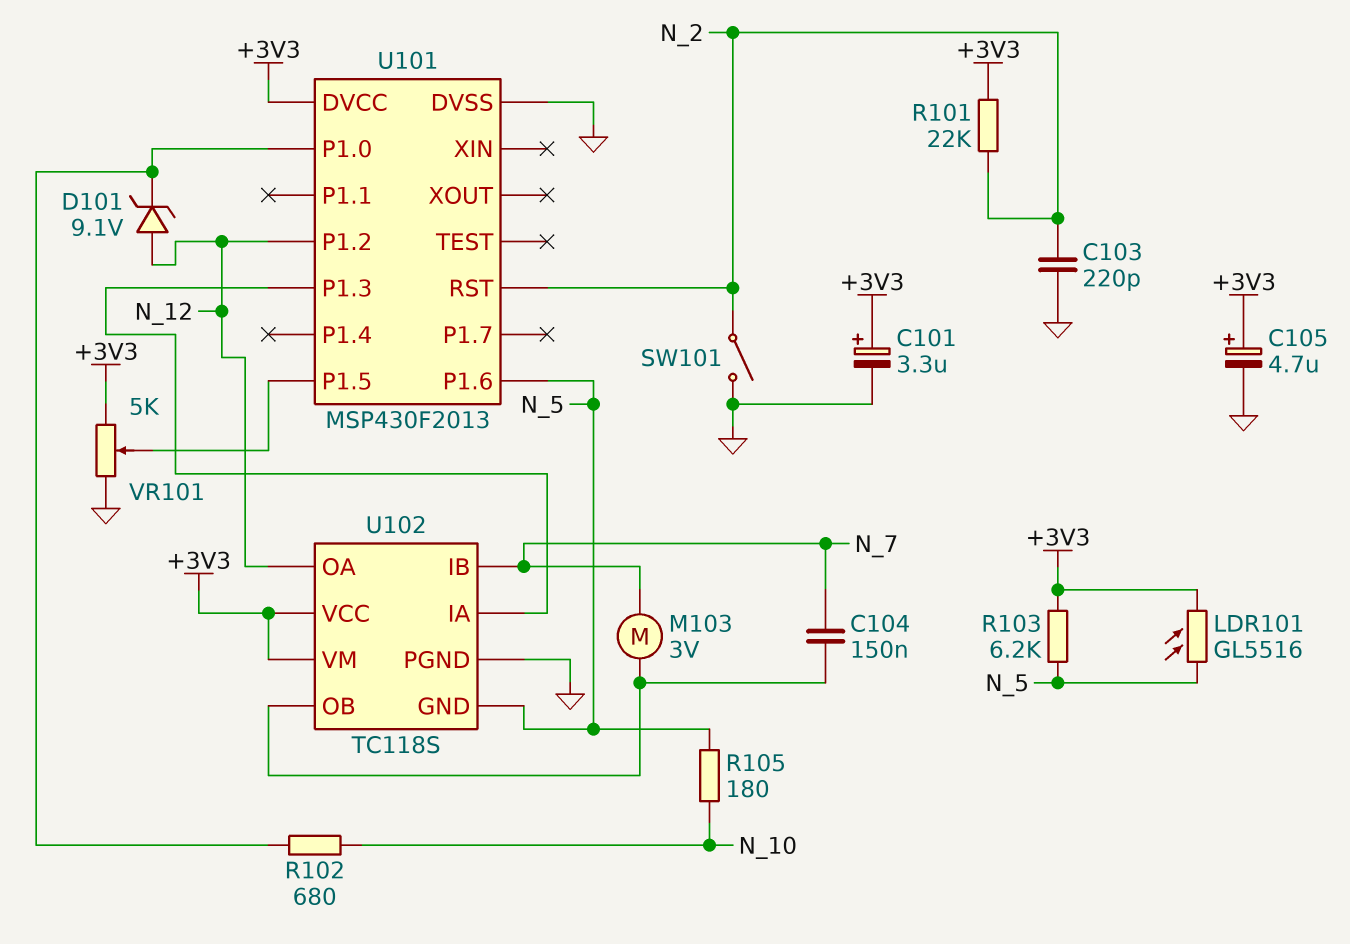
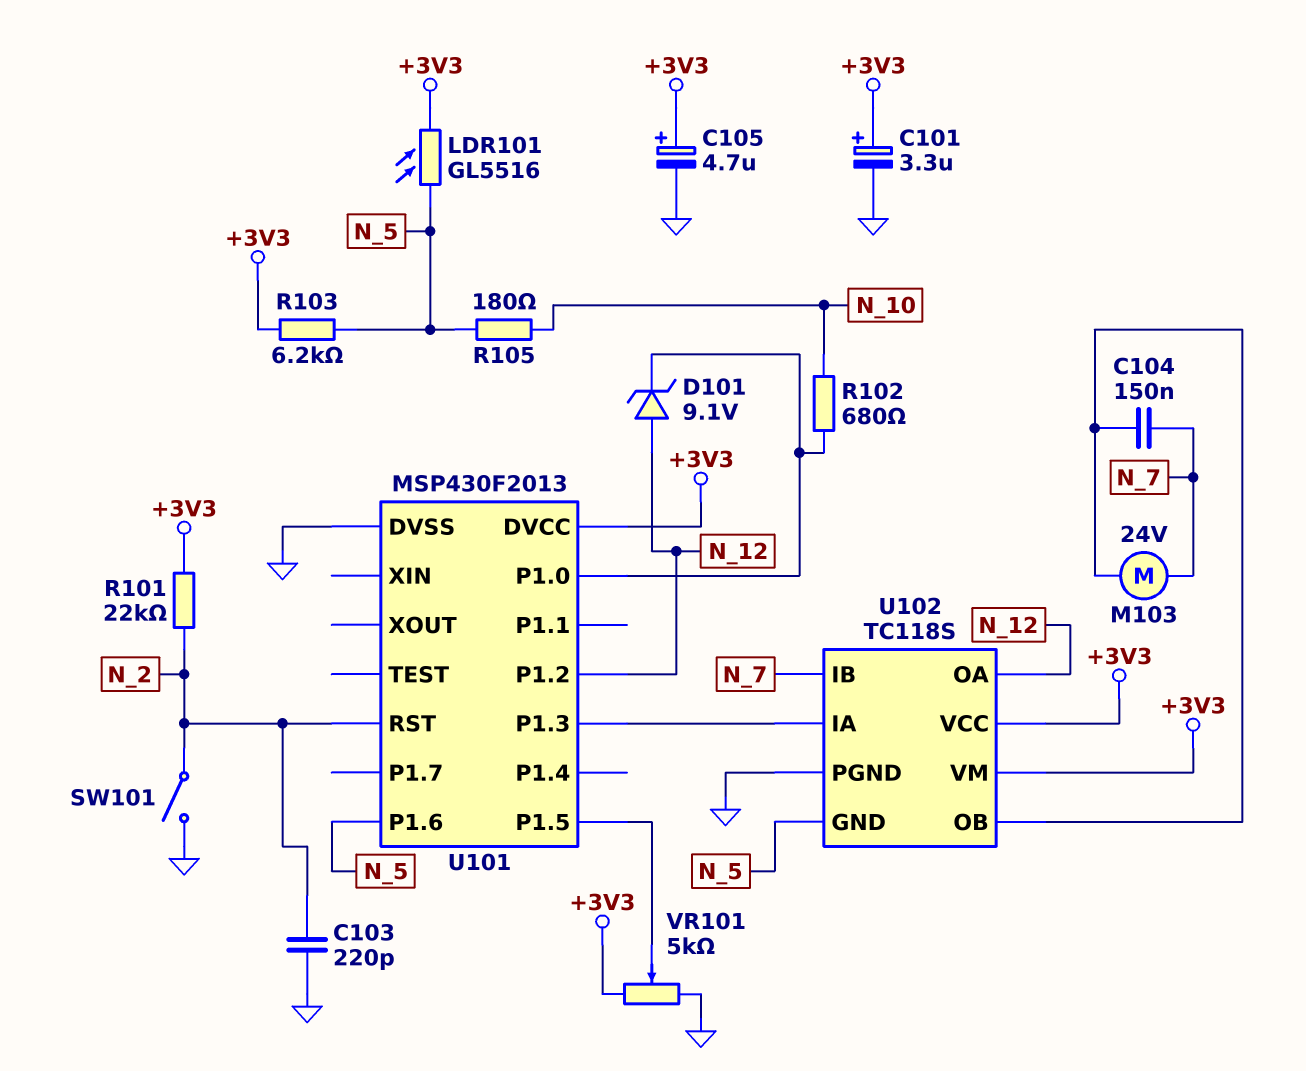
M103: motor 3V (N_7, U102/OB) -> motor 24V (N_7, U102/OB)

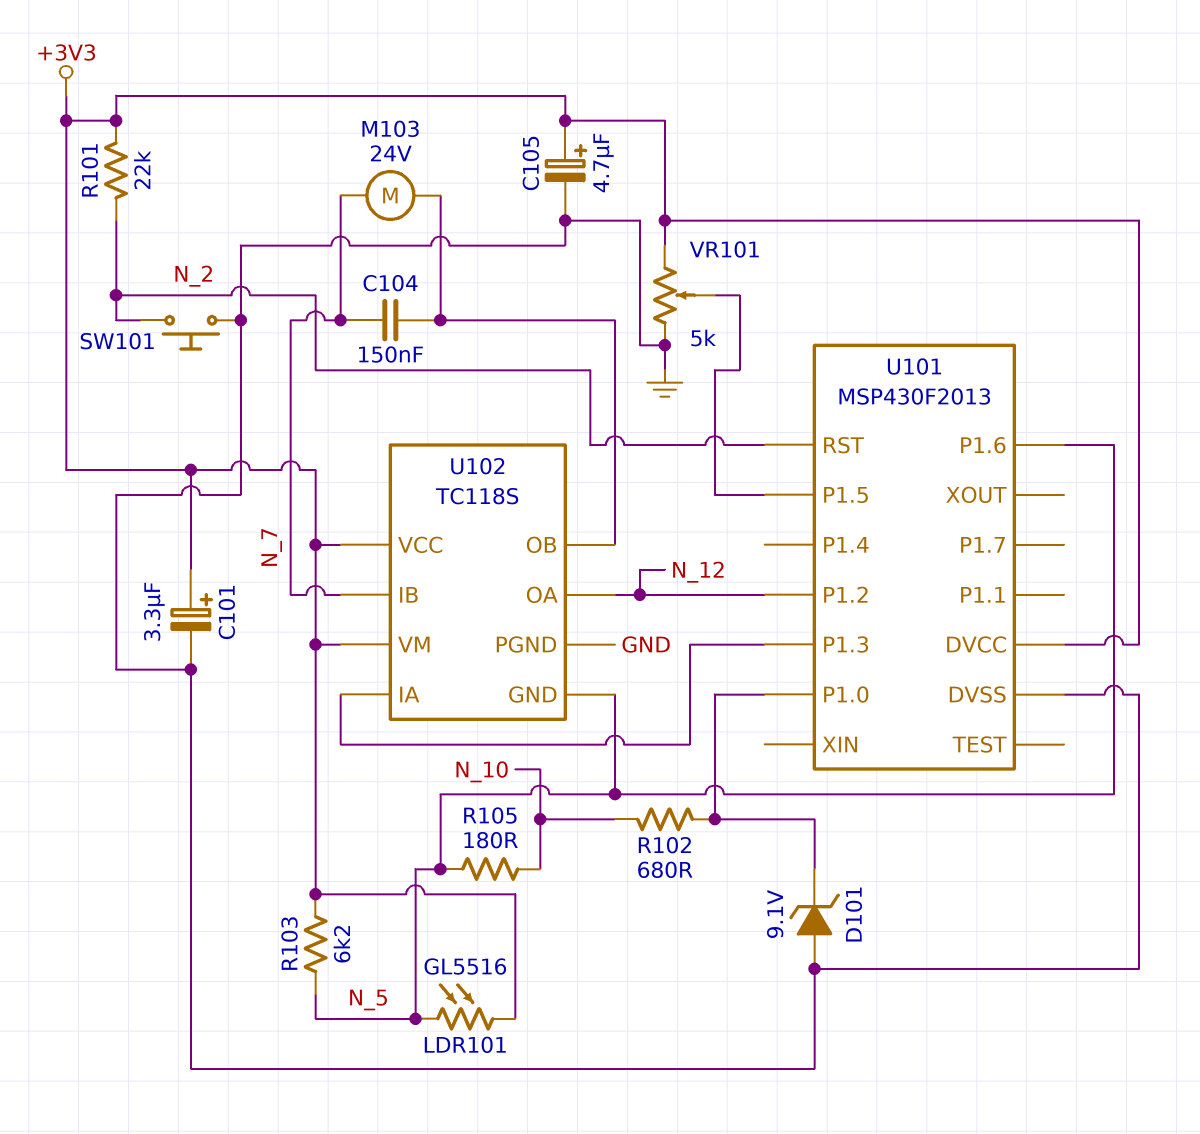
C103: 220pF (GND, N_2) -> none
D101: zener 9.1V (A N_12, K U101/P1.0) -> zener 9.1V (A GND, K U101/P1.0)
SW101: switch (GND, N_2) -> button (GND, N_2)

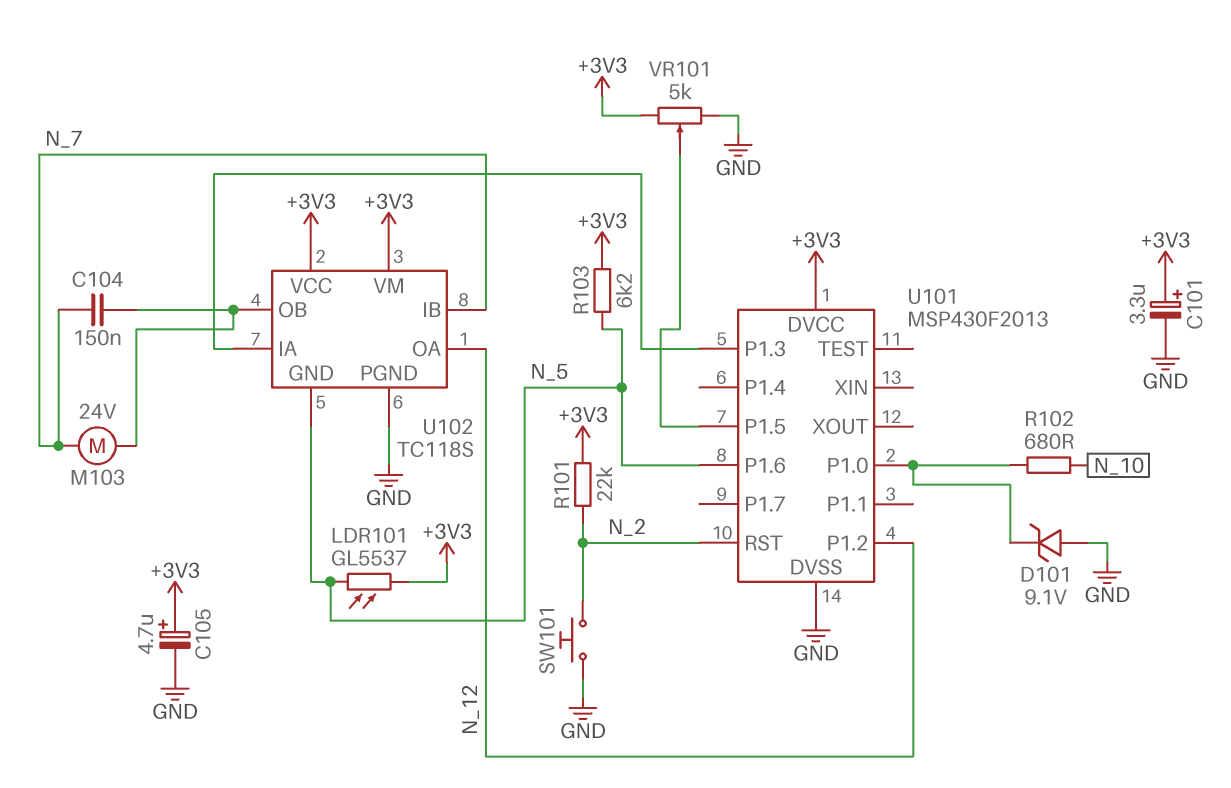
LDR101: GL5516 (+3V3, N_5) -> GL5537 (+3V3, N_5)
R105: 180 (N_5, N_10) -> none

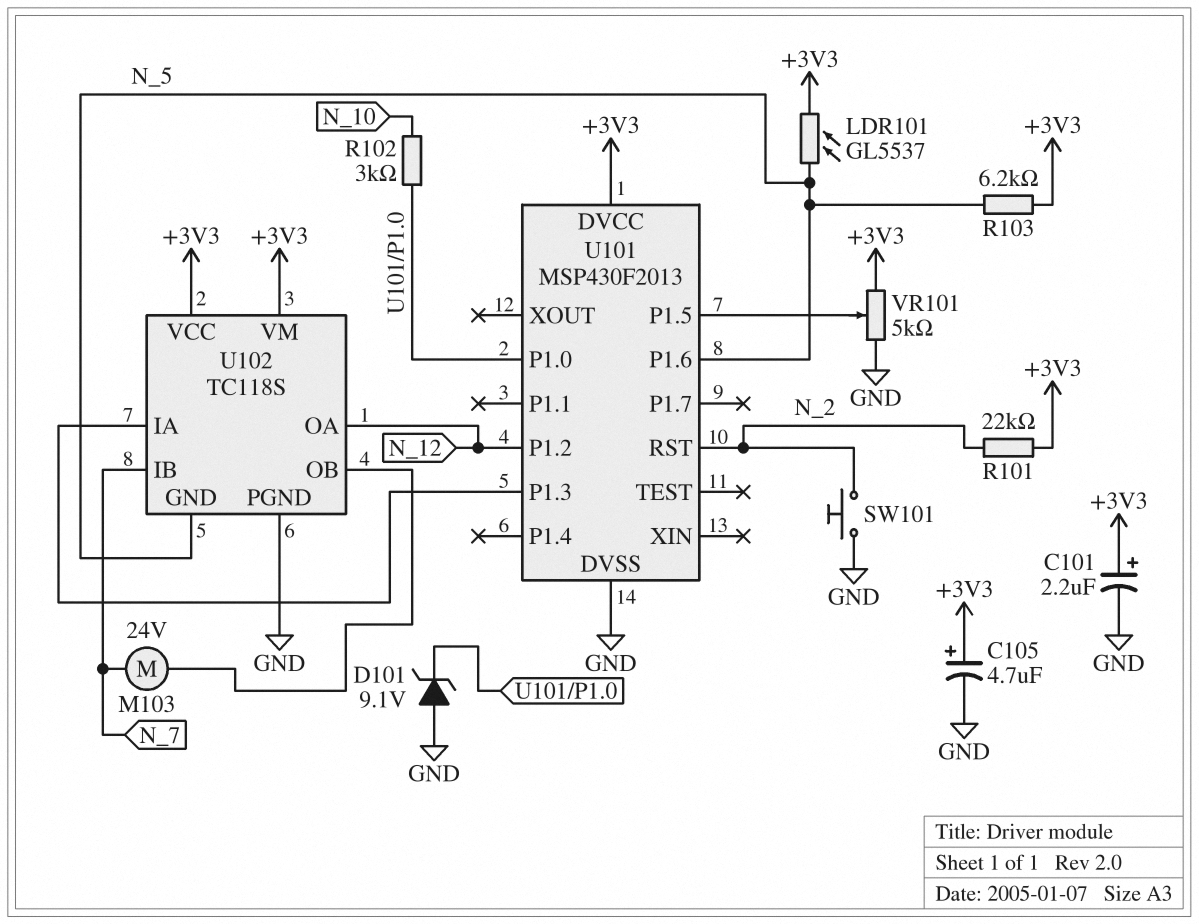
C101: 3.3uF (plus +3V3, minus GND) -> 2.2uF (plus +3V3, minus GND)
C104: 150nF (N_7, U102/OB) -> none
R102: 680 (N_10, U101/P1.0) -> 3k (N_10, U101/P1.0)

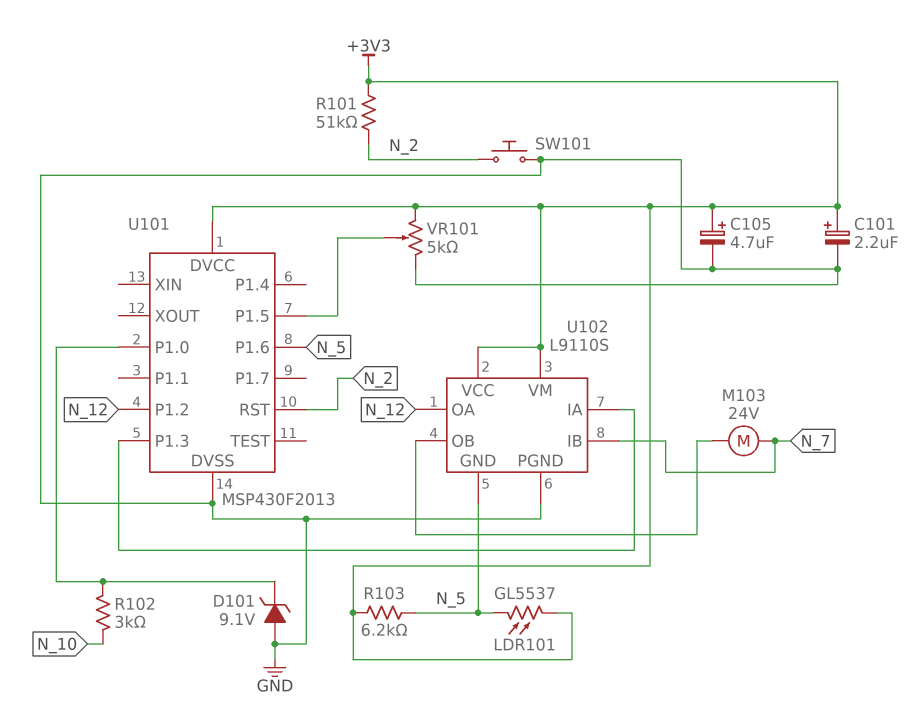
R101: 22k (+3V3, N_2) -> 51k (+3V3, N_2)
U102: TC118S -> L9110S

